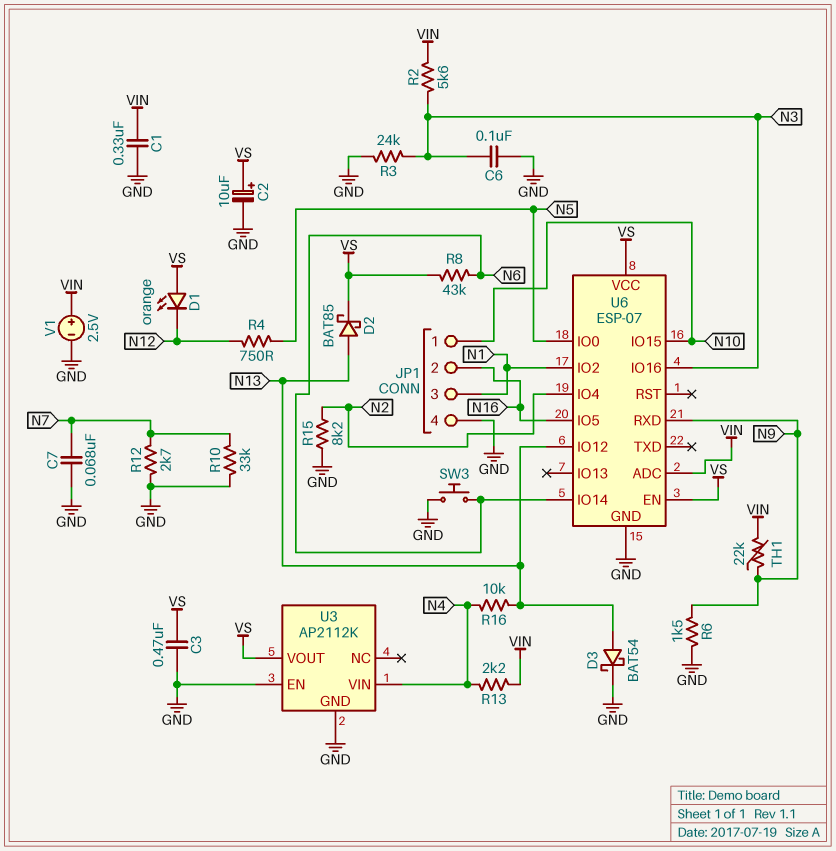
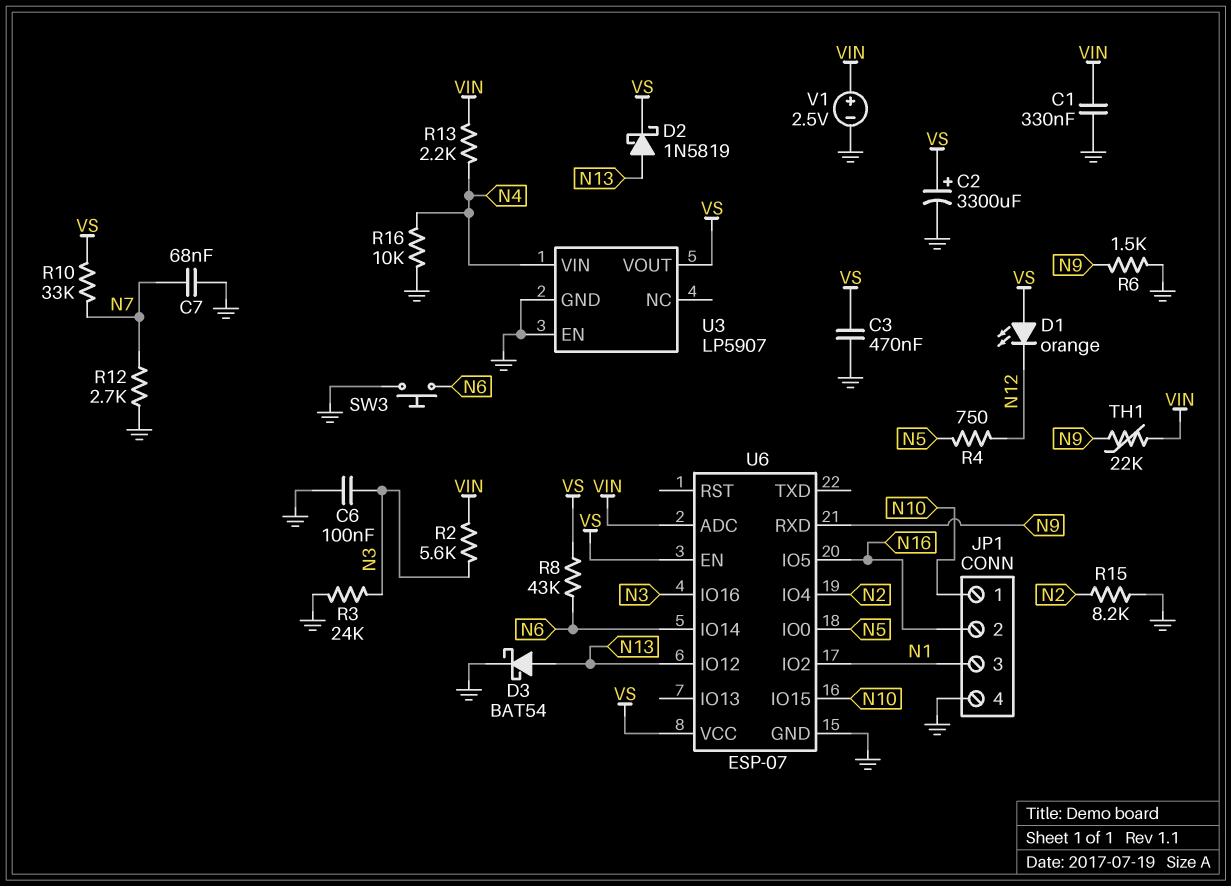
C2: 10uF (plus VS, minus GND) -> 3300uF (plus VS, minus GND)
D2: schottky BAT85 (A N13, K VS) -> schottky 1N5819 (A N13, K VS)
R10: 33k (GND, N7) -> 33k (N7, VS)
R16: 10k (N4, N13) -> 10k (GND, N4)
U3: AP2112K -> LP5907

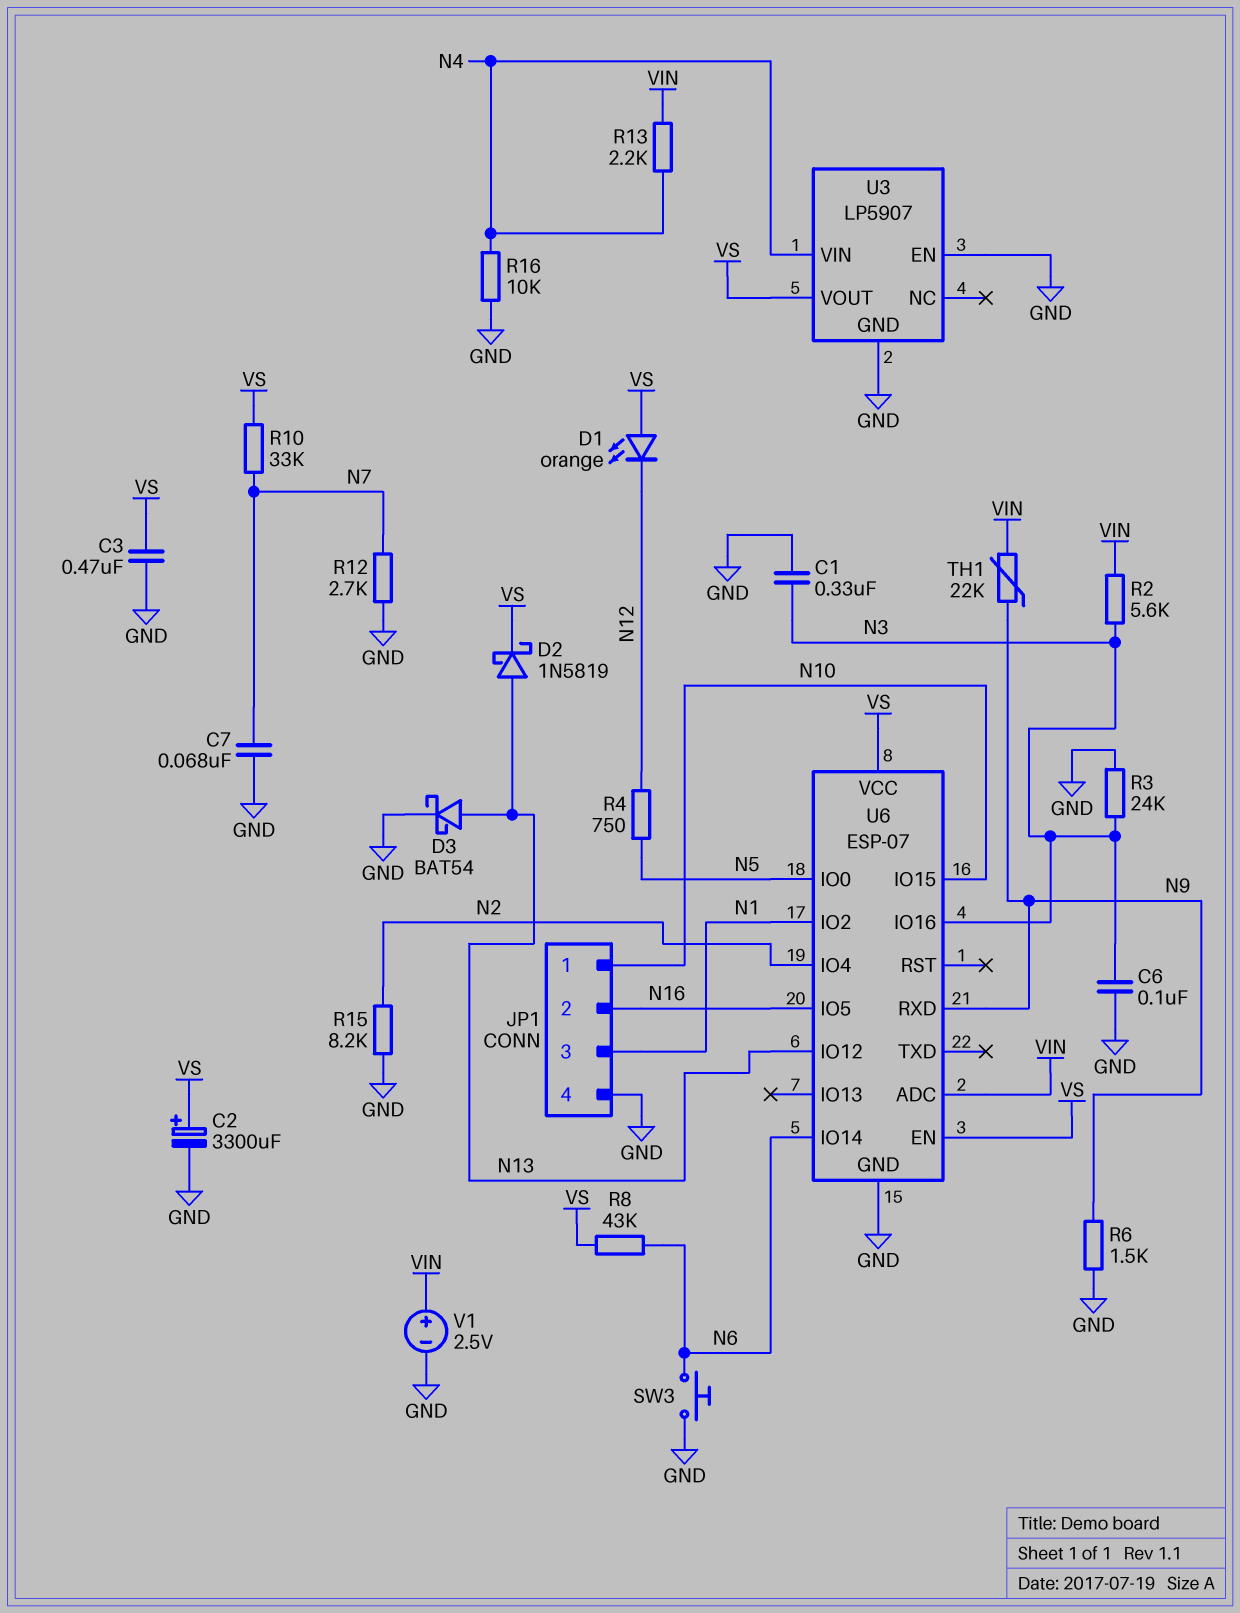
C1: 330nF (GND, VIN) -> 330nF (GND, N3)

